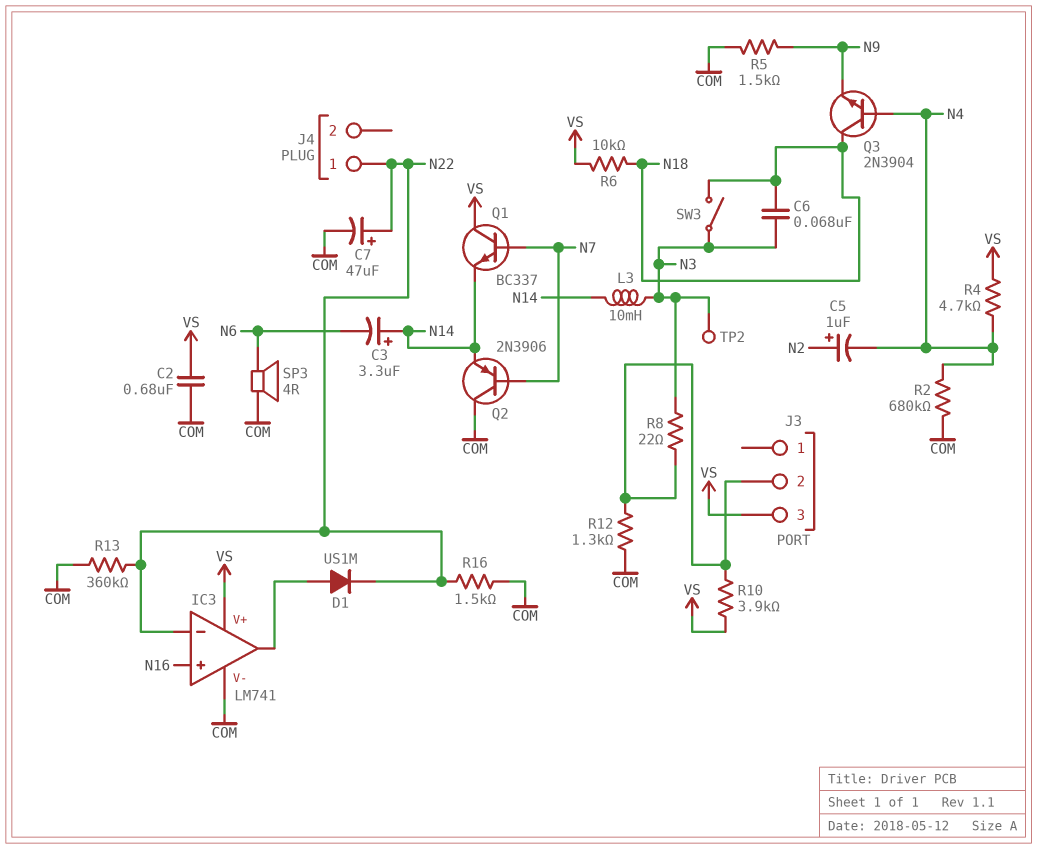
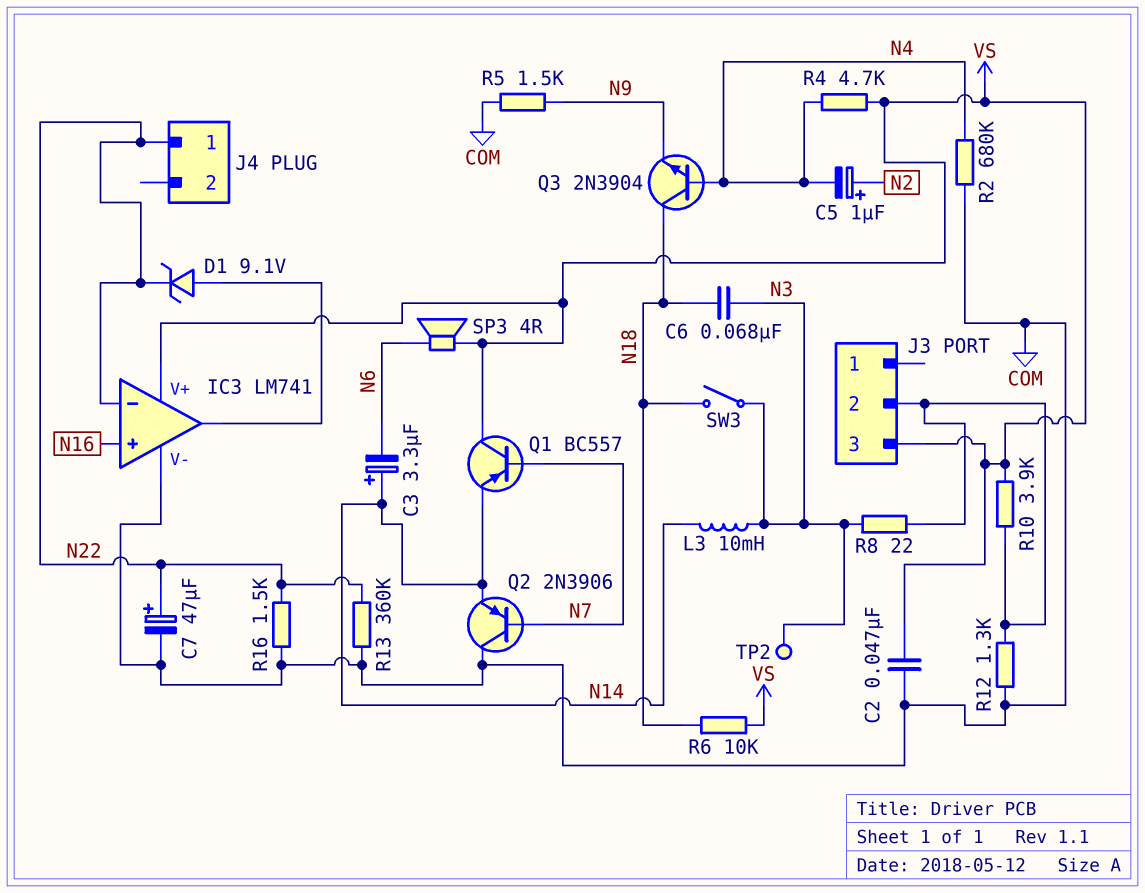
C2: 680nF (COM, VS) -> 47nF (COM, VS)
D1: diode US1M (A IC3/out, K N22) -> zener 9.1V (A IC3/out, K N22)
Q1: NPN BC337 (B N7, C VS, E N14) -> PNP BC557 (B N7, C VS, E N14)
SP3: speaker 4R (COM, N6) -> speaker 4R (N6, VS)

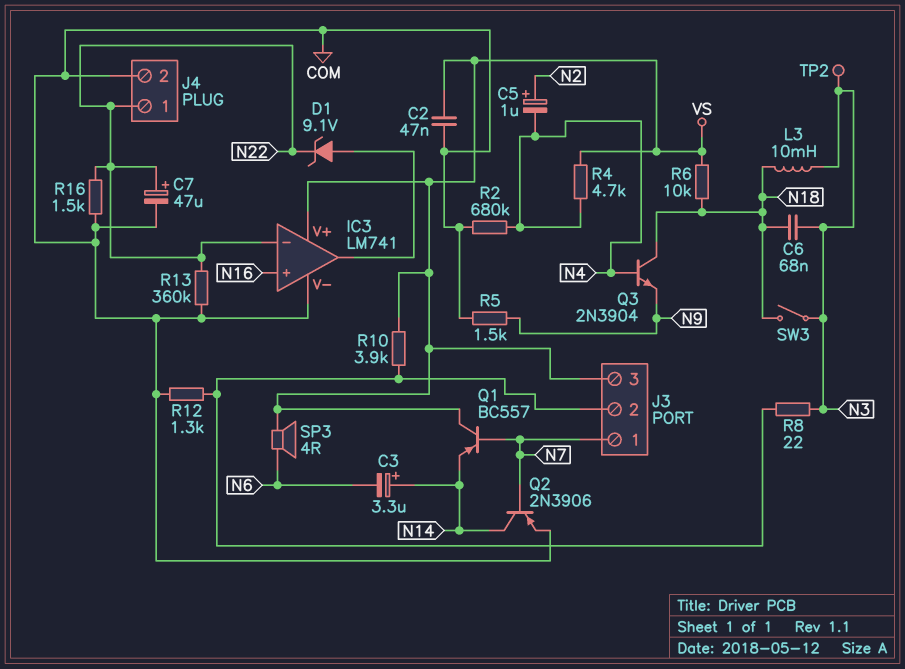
J3 pin 1: none -> N7
J4 pin 2: none -> COM
L3: 10mH (N3, N14) -> 10mH (N3, N18)
Q2: PNP 2N3906 (B N7, C COM, E N14) -> PNP 2N3906 (B N7, C N14, E COM)

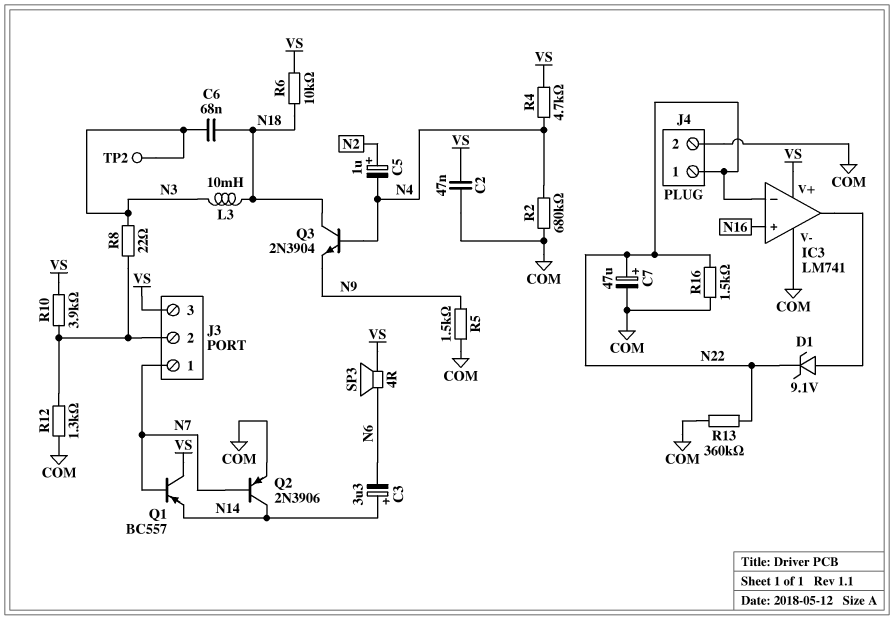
SW3: switch (N3, N18) -> none

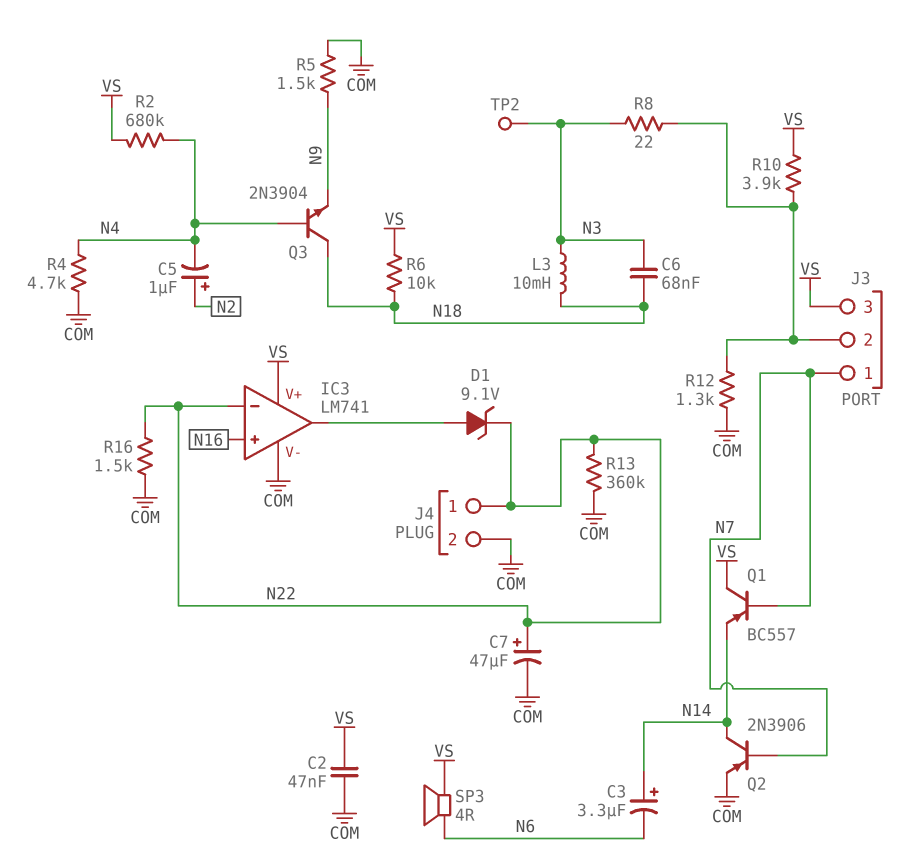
R2: 680k (COM, N4) -> 680k (N4, VS)
R4: 4.7k (N4, VS) -> 4.7k (COM, N4)

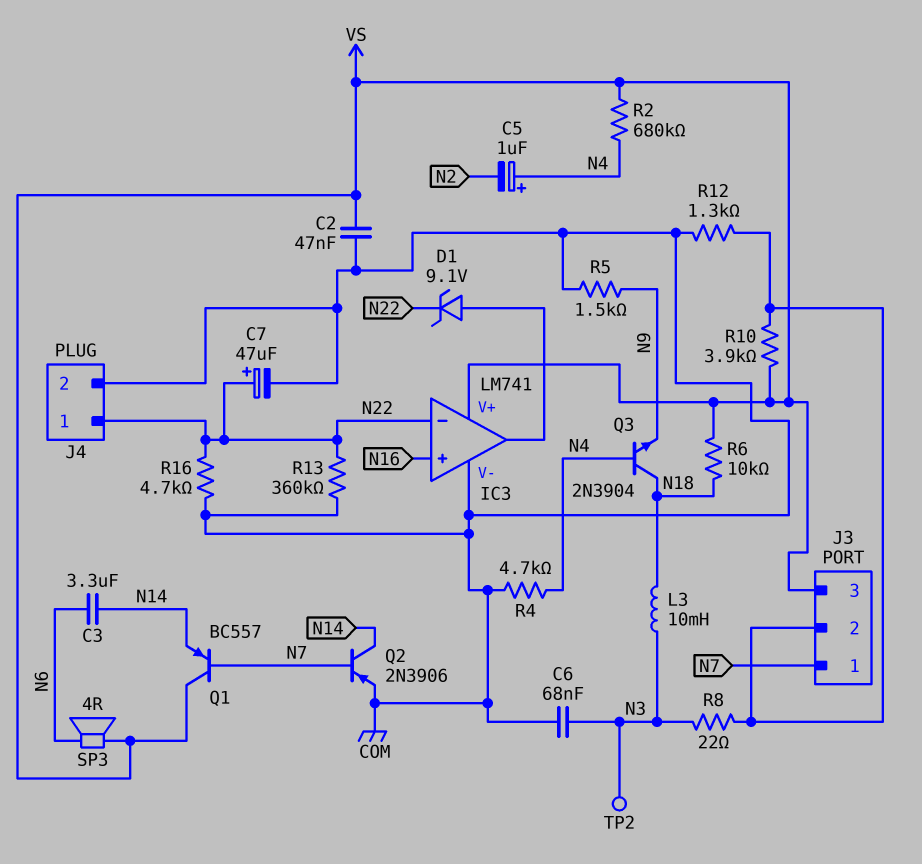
C3: 3.3uF (plus N14, minus N6) -> 3.3uF (N6, N14)
C5: 1uF (plus N2, minus N4) -> 1uF (plus N4, minus N2)
C6: 68nF (N3, N18) -> 68nF (COM, N3)
R16: 1.5k (COM, N22) -> 4.7k (COM, N22)

